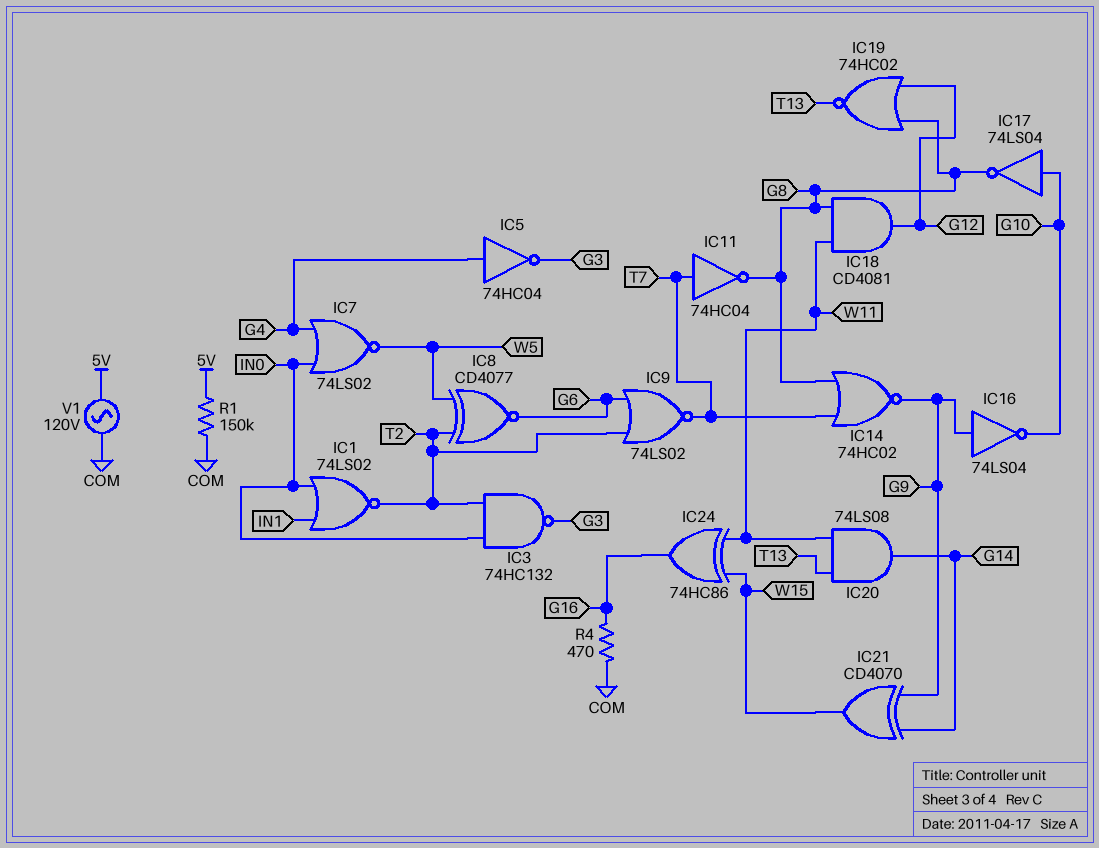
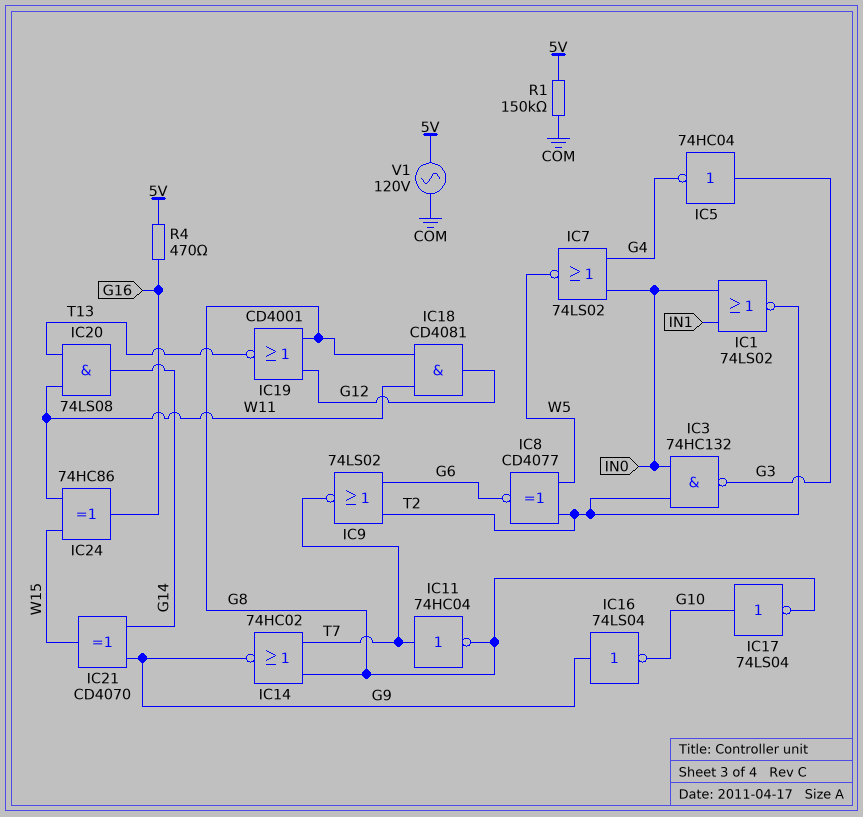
IC5: NOT 74HC04 (in G4, out G3) -> NOT 74HC04 (in G3, out G4)
IC19: NOR 74HC02 (in G8, in G12, out T13) -> NOR CD4001 (in G8, in G12, out T13)
R4: 470 (COM, G16) -> 470 (5V, G16)

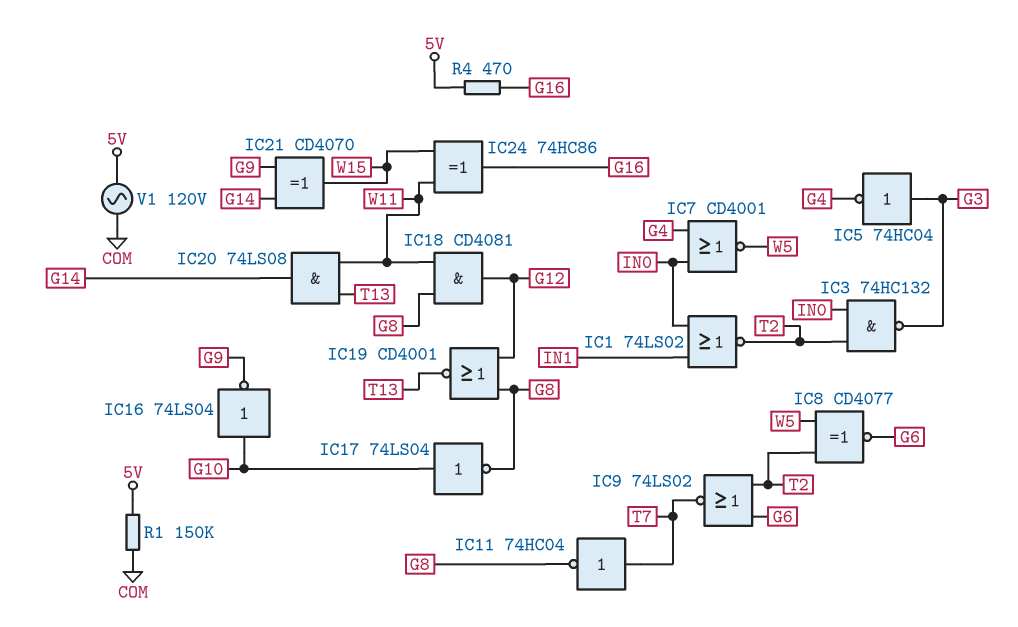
IC7: NOR 74LS02 (in G4, in IN0, out W5) -> NOR CD4001 (in G4, in IN0, out W5)
IC14: NOR 74HC02 (in G8, in T7, out G9) -> none
IC16: NOT 74LS04 (in G9, out G10) -> NOT 74LS04 (in G10, out G9)

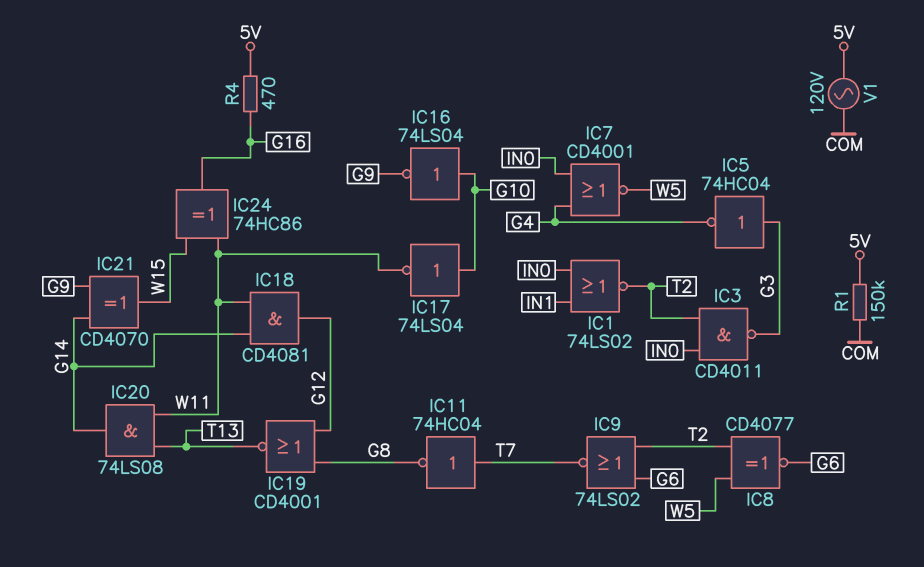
IC3: NAND 74HC132 (in IN0, in T2, out G3) -> NAND CD4011 (in IN0, in T2, out G3)
IC17: NOT 74LS04 (in G10, out G8) -> NOT 74LS04 (in G10, out W11)
IC18: AND CD4081 (in G8, in W11, out G12) -> AND CD4081 (in G14, in W11, out G12)

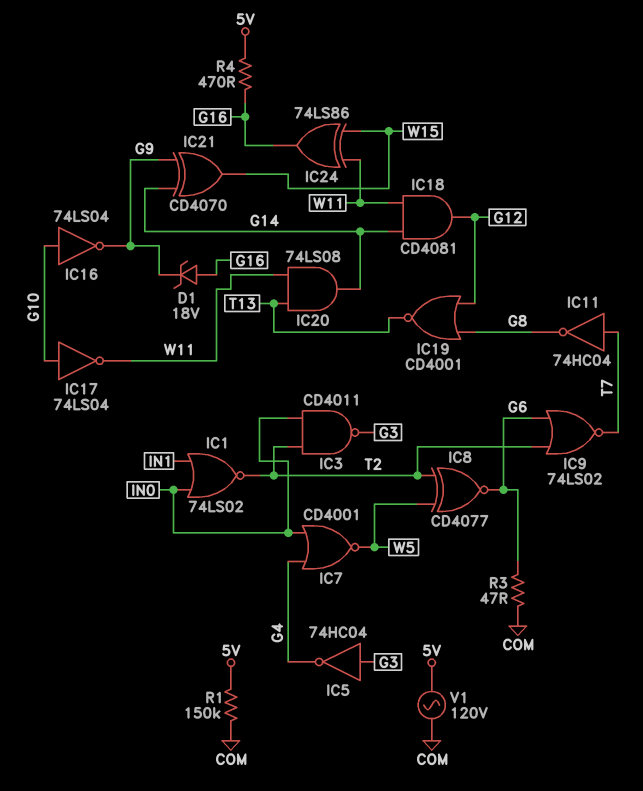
D1: none -> zener 18V (A G16, K G9)
IC24: XOR 74HC86 (in W11, in W15, out G16) -> XOR 74LS86 (in W11, in W15, out G16)
R3: none -> 47 (COM, G6)

